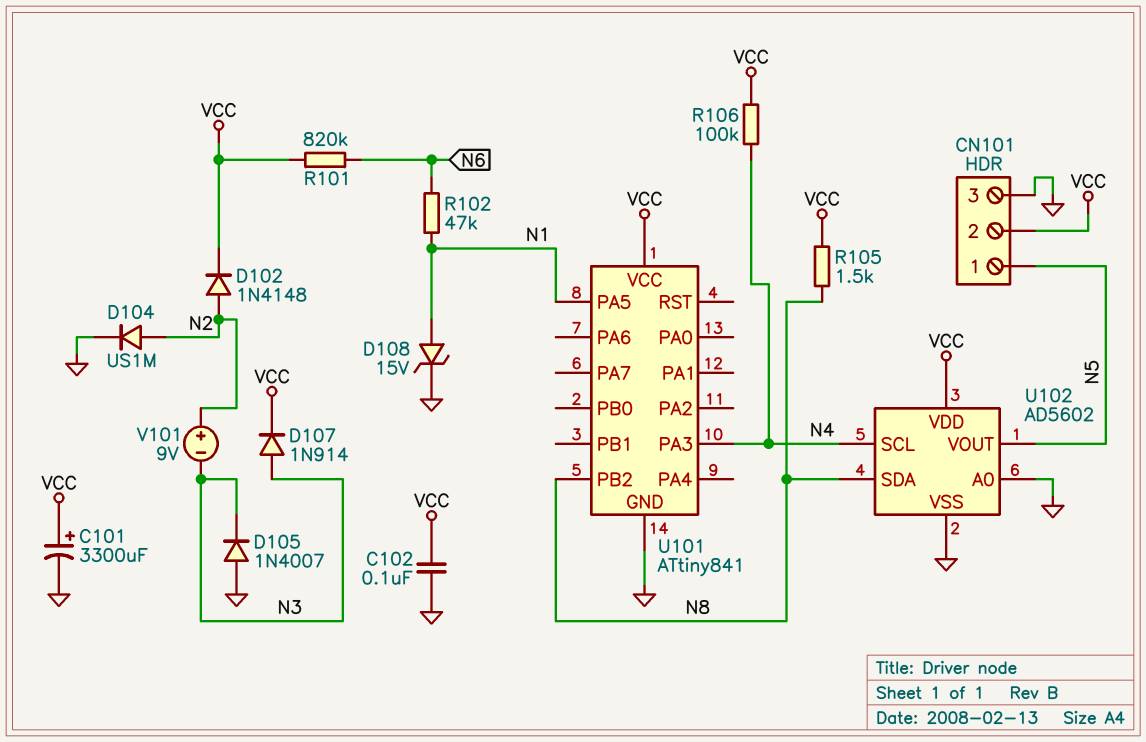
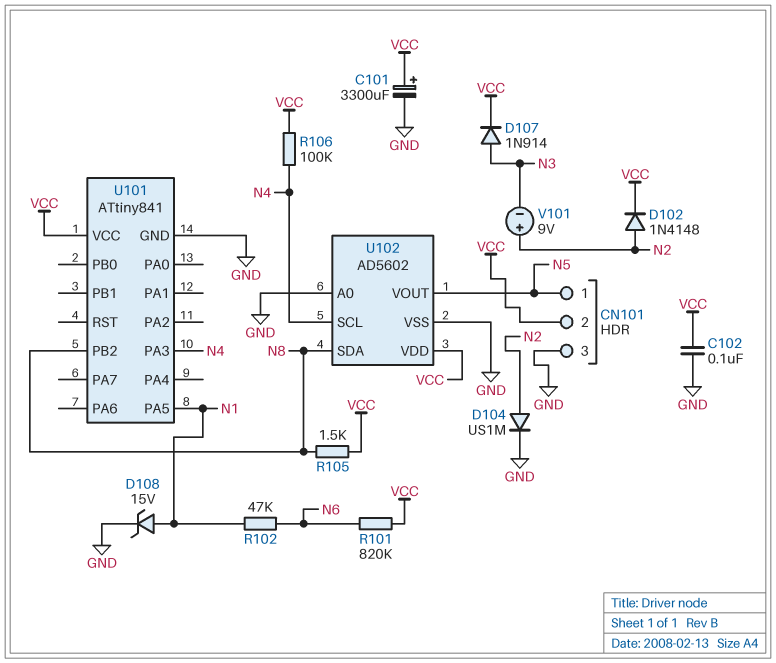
D105: diode 1N4007 (A GND, K N3) -> none

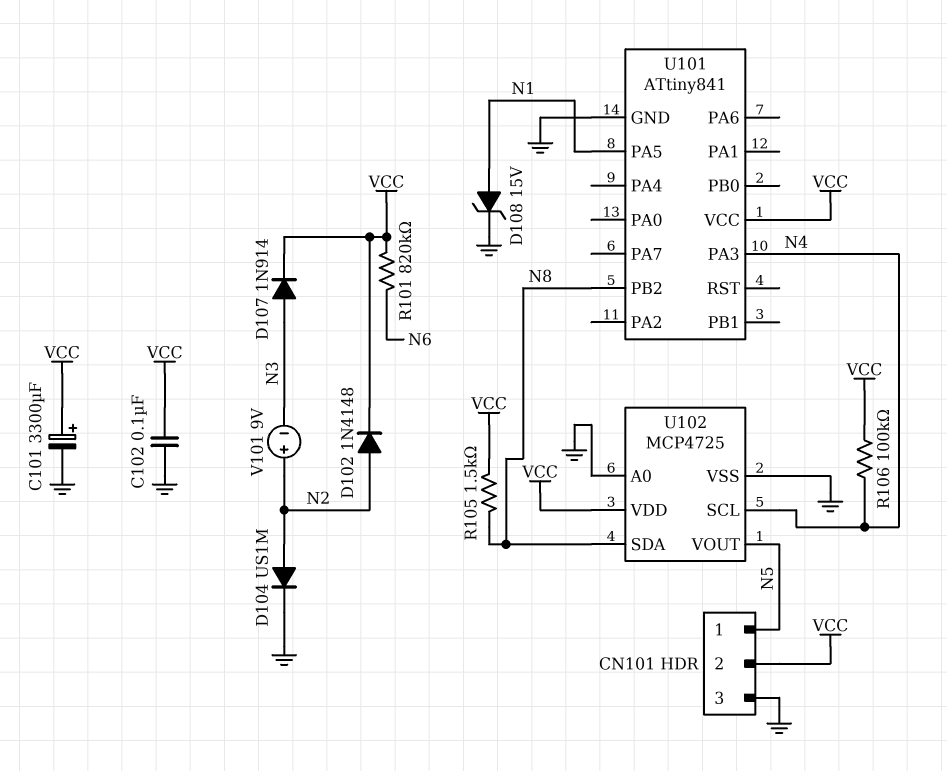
R102: 47k (N1, N6) -> none
U102: AD5602 -> MCP4725

